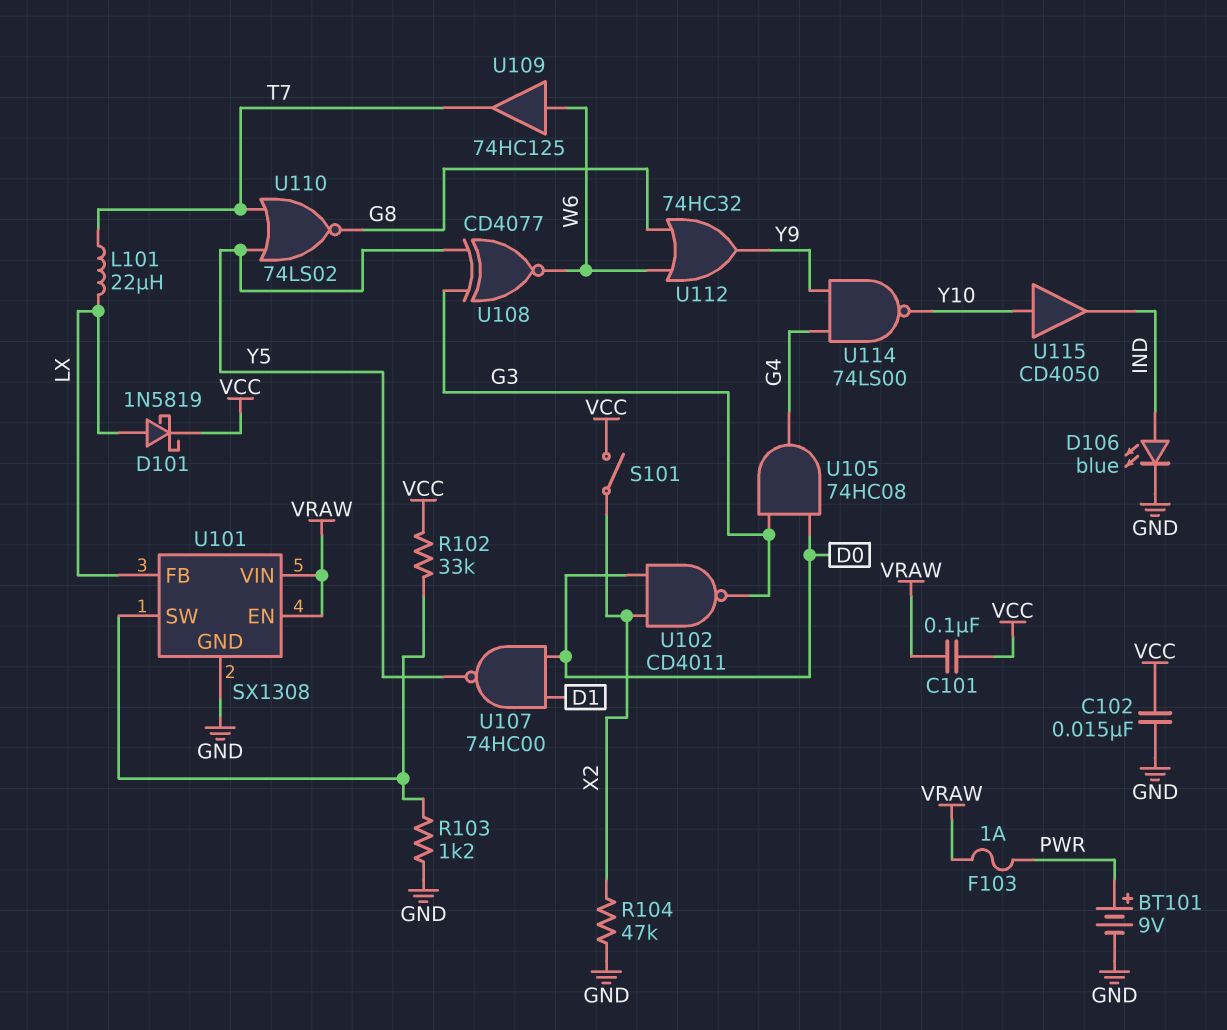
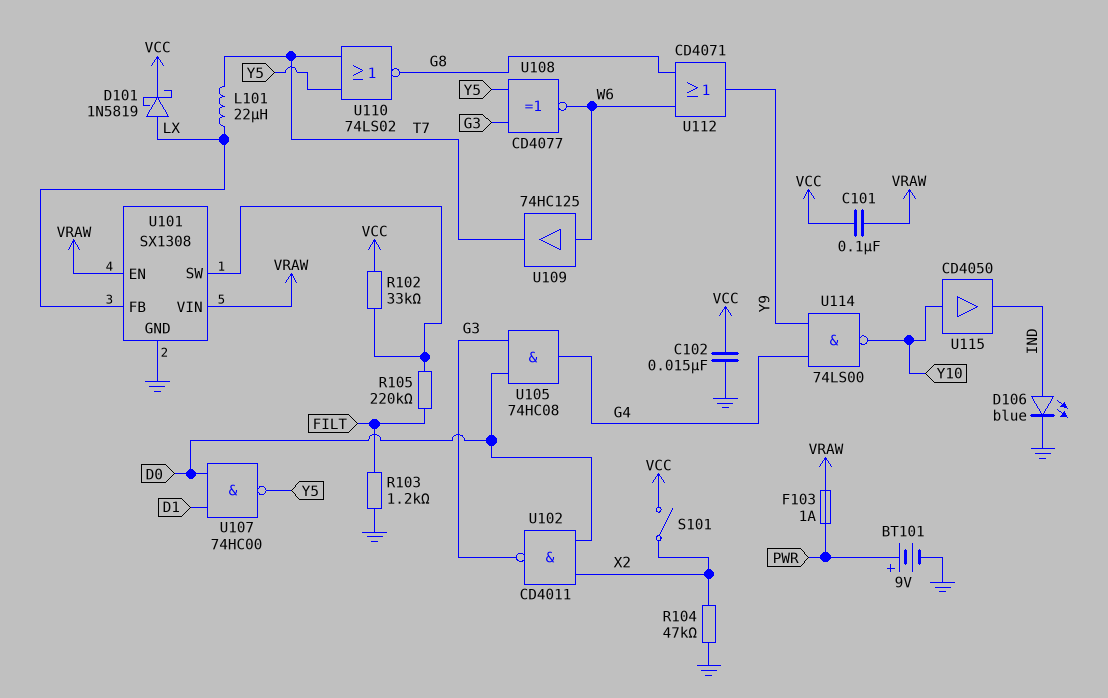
R103: 1.2k (GND, U101/SW) -> 1.2k (FILT, GND)
R105: none -> 220k (FILT, U101/SW)
U112: OR 74HC32 (in G8, in W6, out Y9) -> OR CD4071 (in G8, in W6, out Y9)

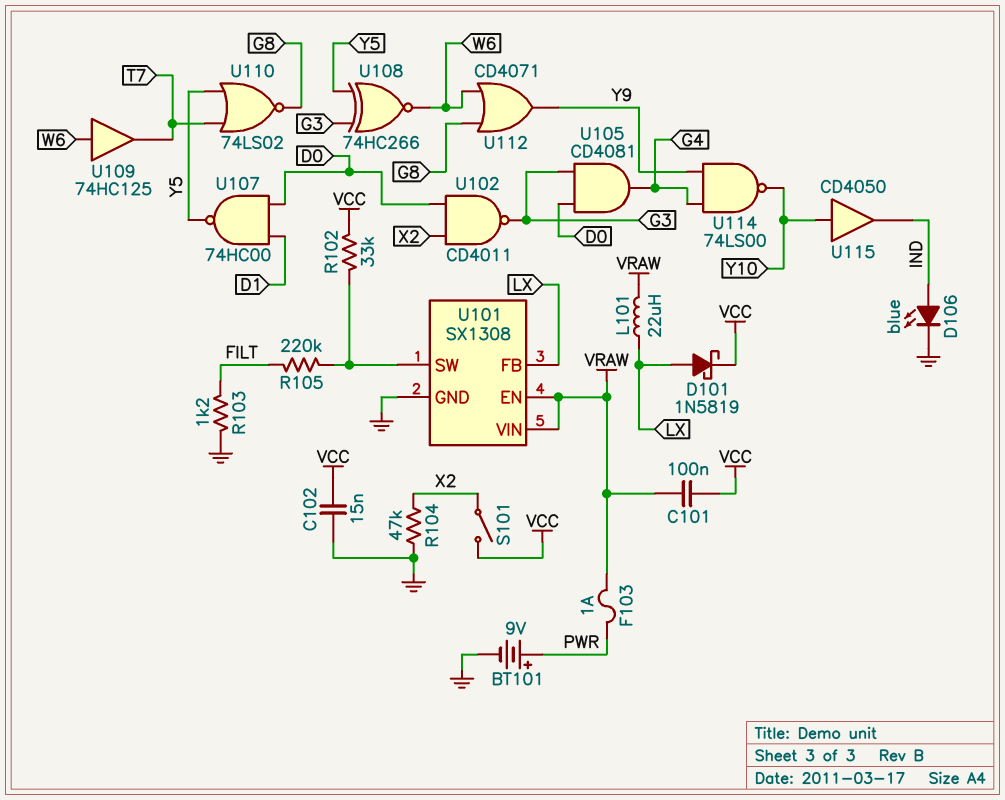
L101: 22uH (LX, T7) -> 22uH (LX, VRAW)
U105: AND 74HC08 (in D0, in G3, out G4) -> AND CD4081 (in D0, in G3, out G4)
U108: XNOR CD4077 (in G3, in Y5, out W6) -> XNOR 74HC266 (in G3, in Y5, out W6)

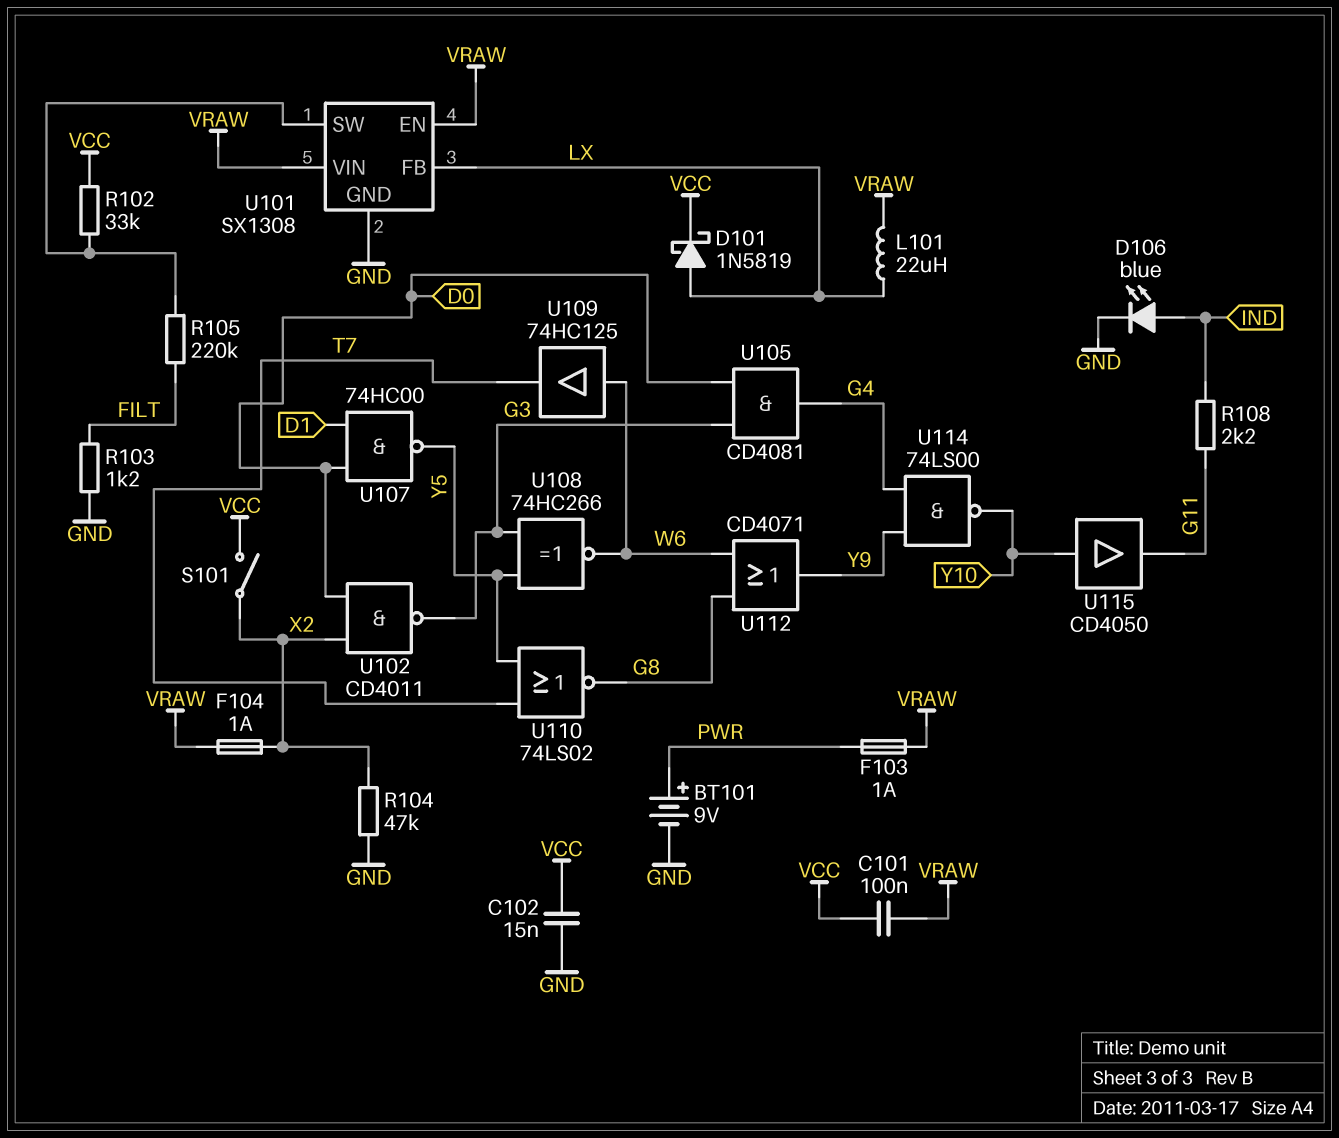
F104: none -> 1A (VRAW, X2)
R108: none -> 2.2k (G11, IND)
U115: buffer CD4050 (in Y10, out IND) -> buffer CD4050 (in Y10, out G11)

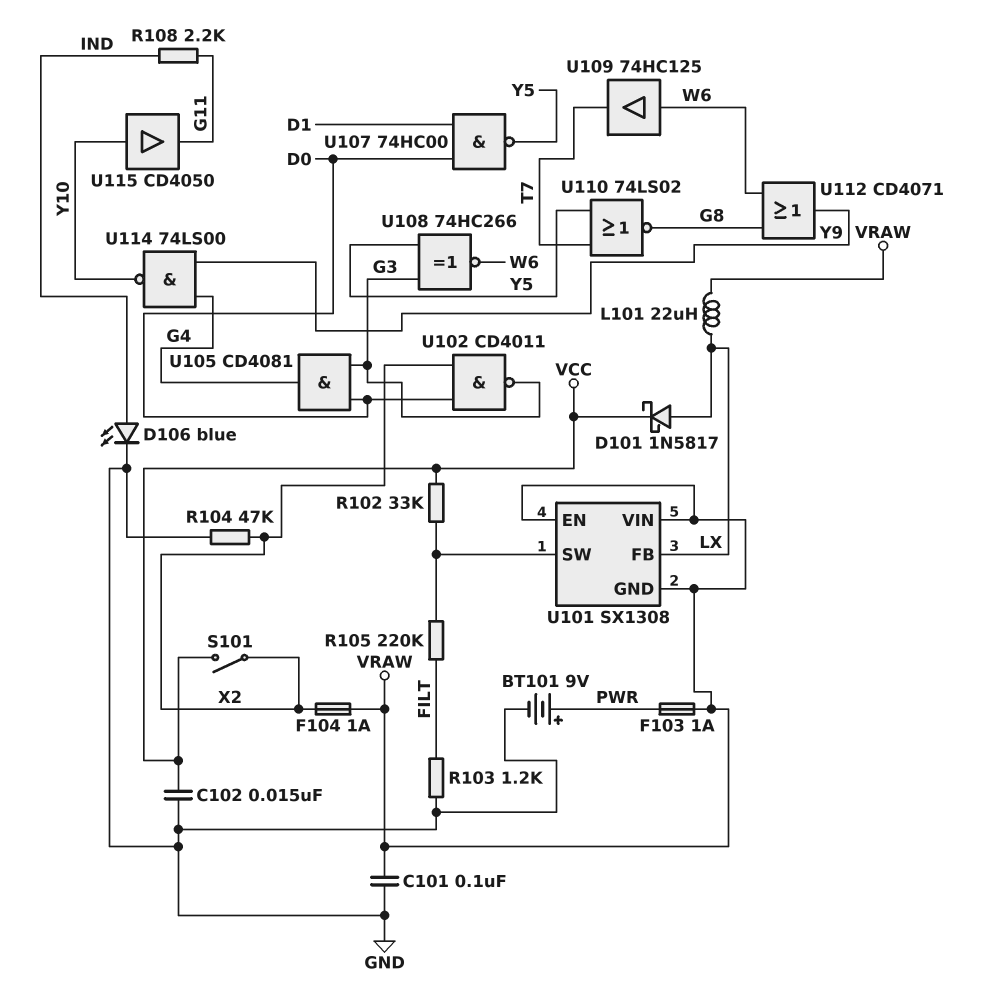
C101: 100nF (VCC, VRAW) -> 100nF (GND, VRAW)
D101: schottky 1N5819 (A LX, K VCC) -> schottky 1N5817 (A LX, K VCC)
U101 pin GND: GND -> VRAW

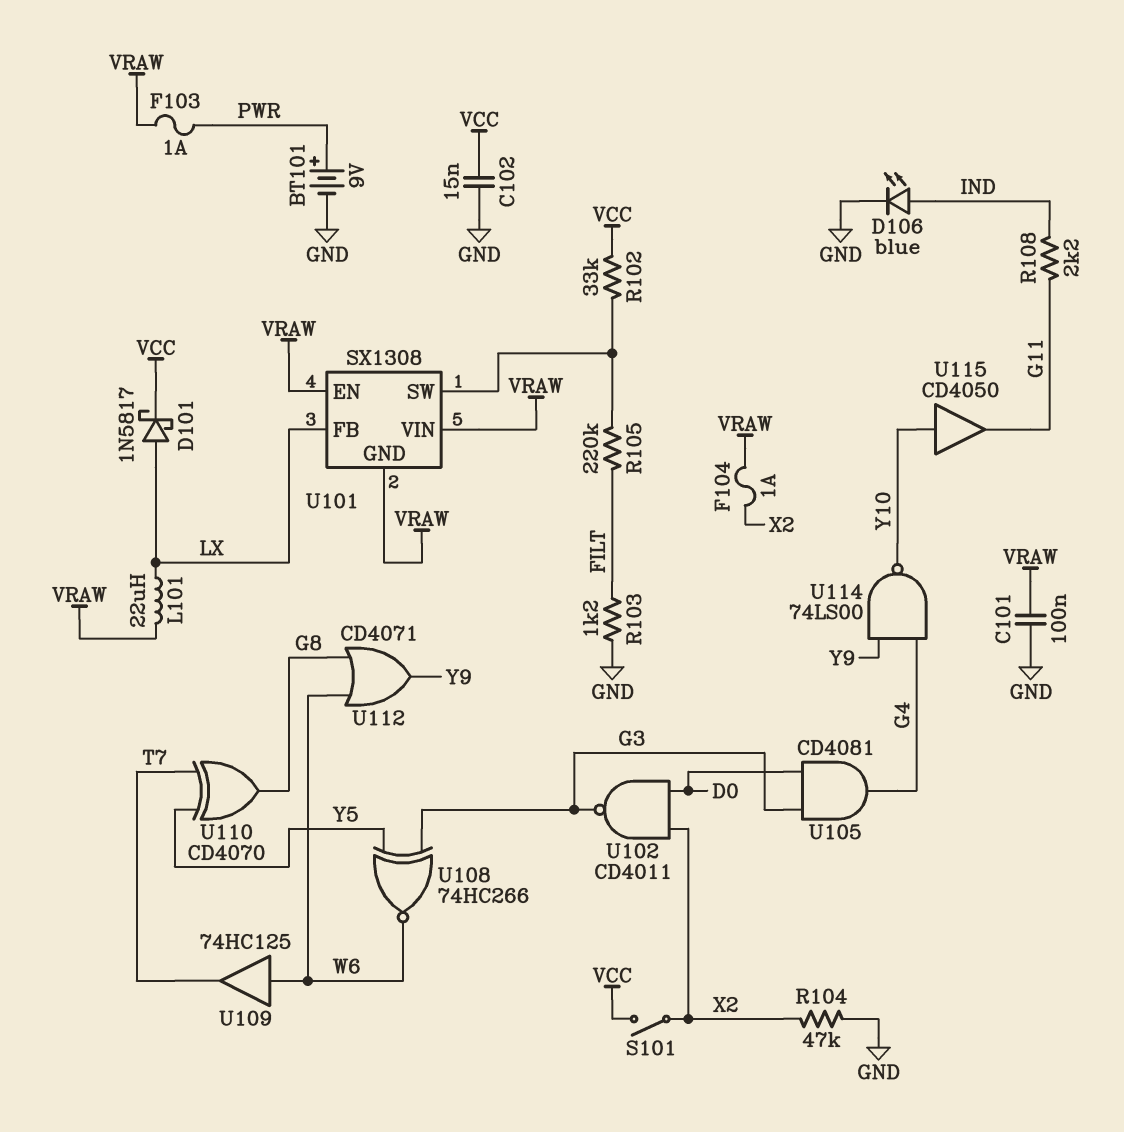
U107: NAND 74HC00 (in D0, in D1, out Y5) -> none
U110: NOR 74LS02 (in T7, in Y5, out G8) -> XOR CD4070 (in T7, in Y5, out G8)

